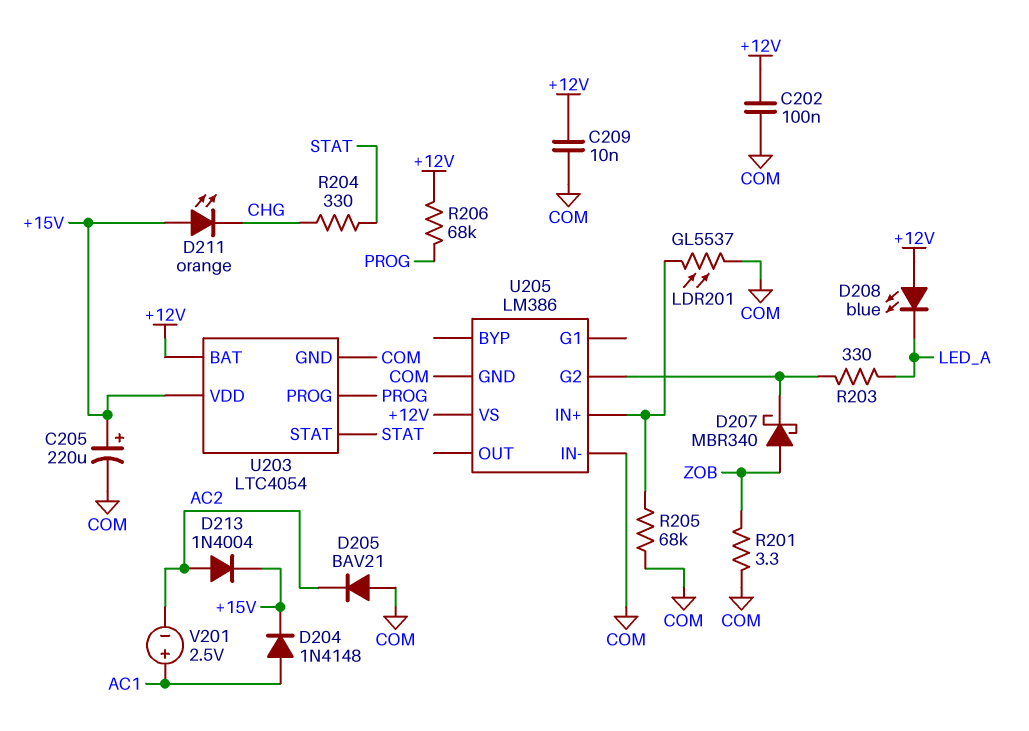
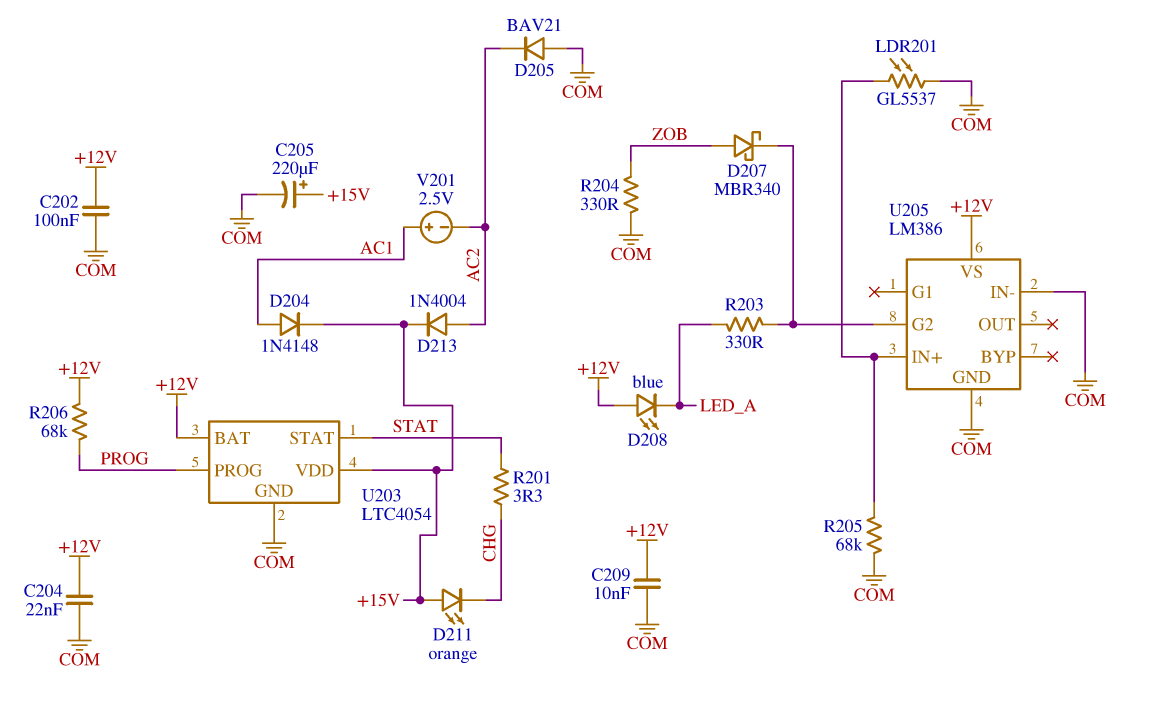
C204: none -> 22nF (+12V, COM)
R201: 3.3 (COM, ZOB) -> 3.3 (CHG, STAT)
R204: 330 (CHG, STAT) -> 330 (COM, ZOB)

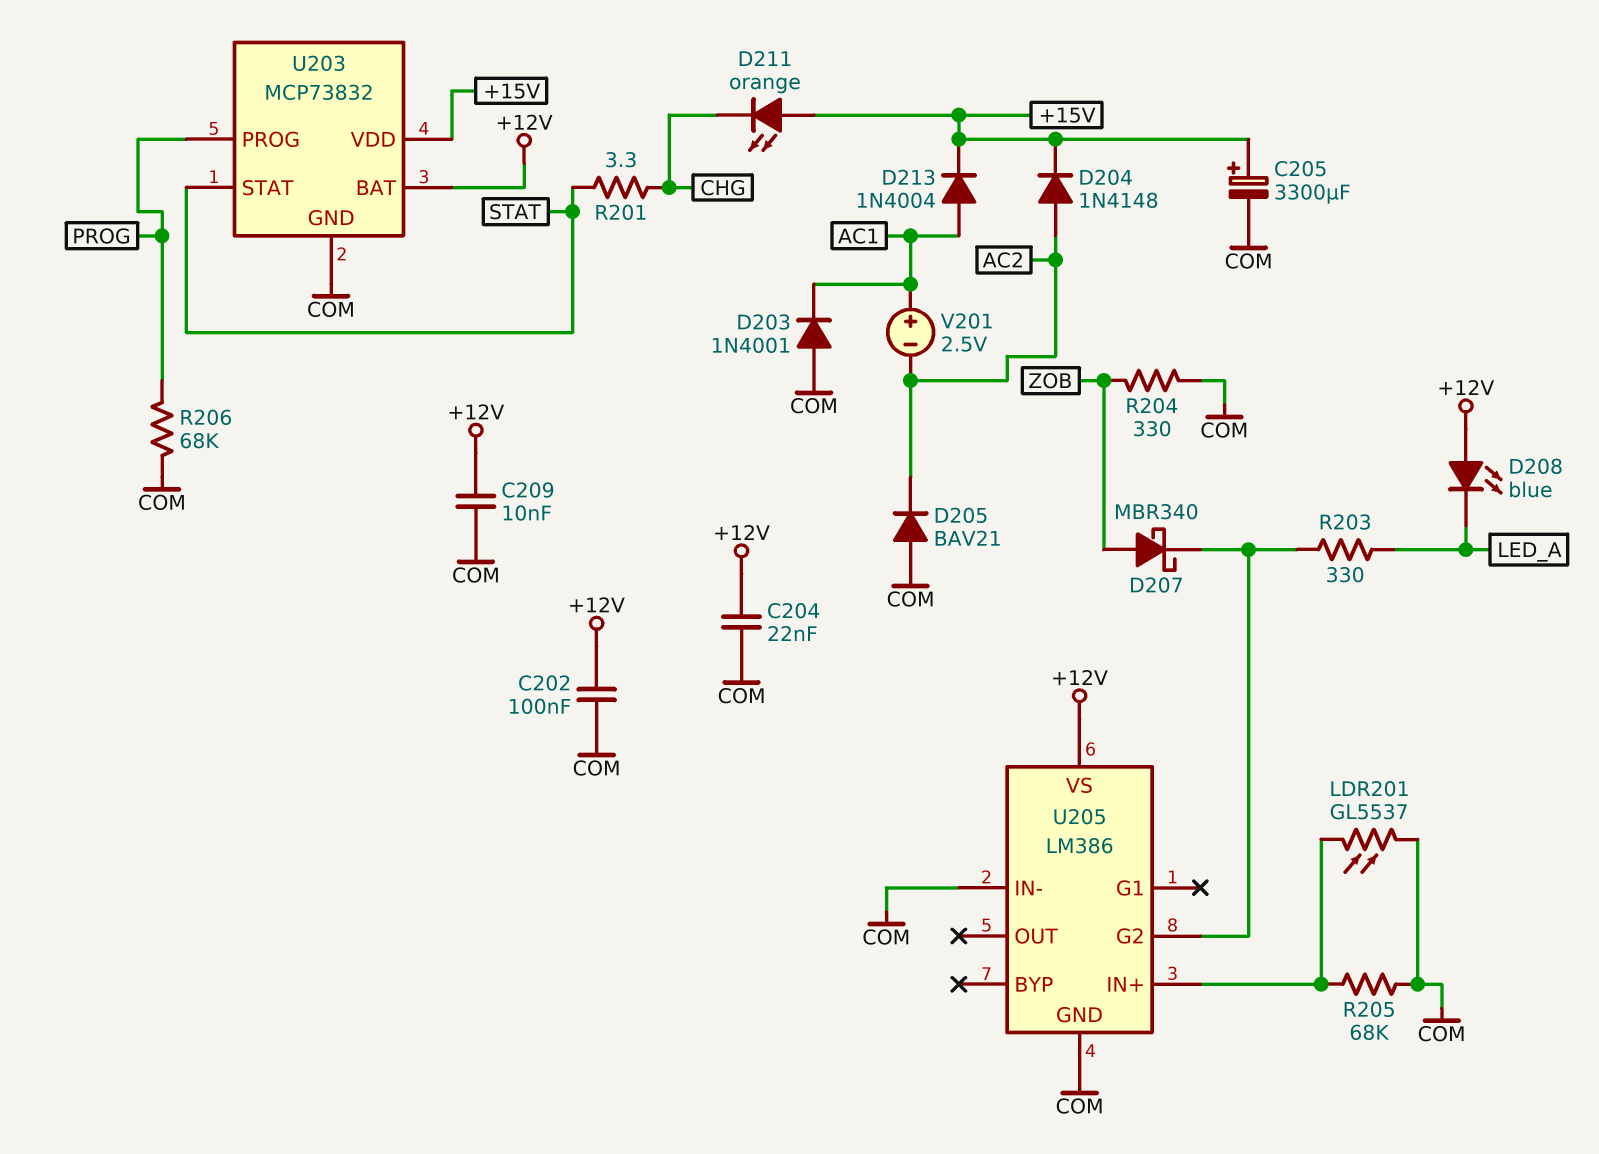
C205: 220uF (plus +15V, minus COM) -> 3300uF (plus +15V, minus COM)
D203: none -> diode 1N4001 (A COM, K AC1)
D204: diode 1N4148 (A AC1, K +15V) -> diode 1N4148 (A AC2, K +15V)
D213: diode 1N4004 (A AC2, K +15V) -> diode 1N4004 (A AC1, K +15V)
R206: 68k (+12V, PROG) -> 68k (COM, PROG)
U203: LTC4054 -> MCP73832

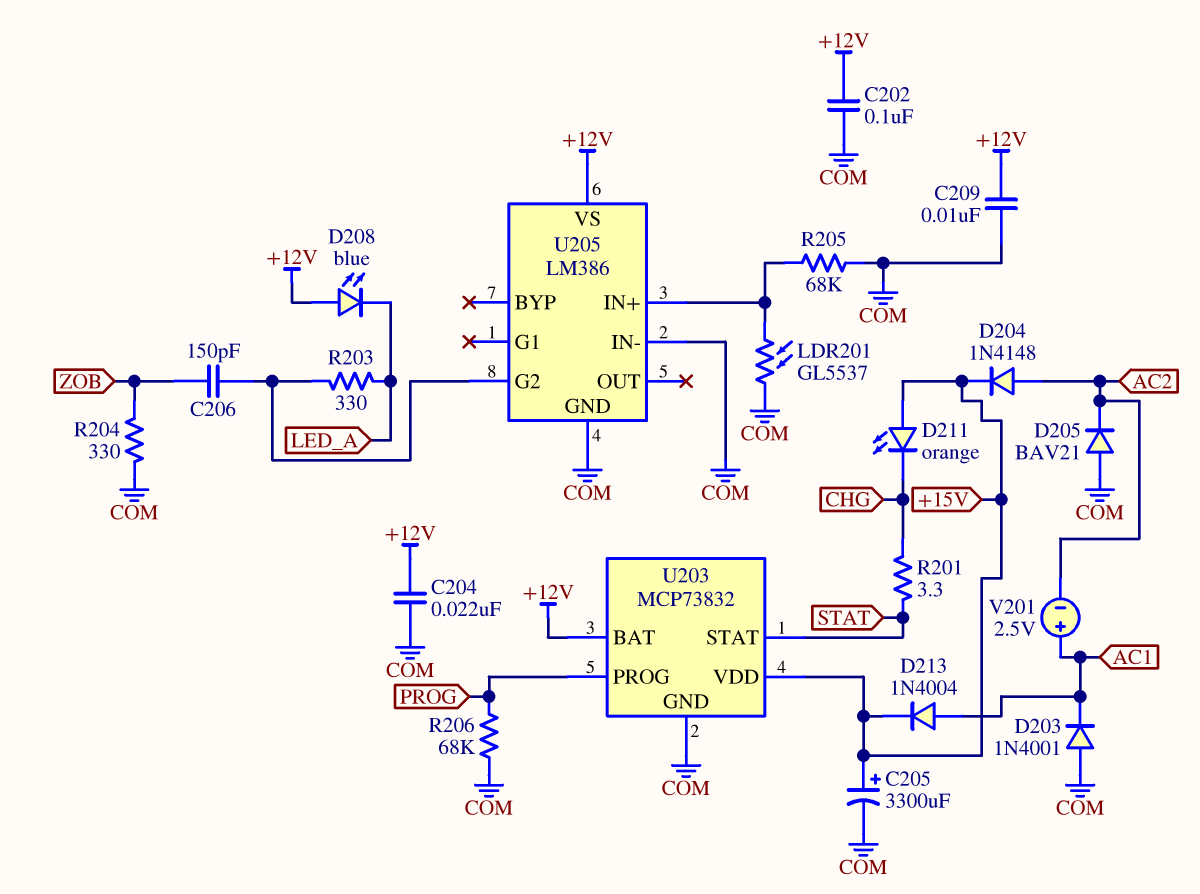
C206: none -> 150pF (U205/G2, ZOB)
D207: schottky MBR340 (A ZOB, K U205/G2) -> none

